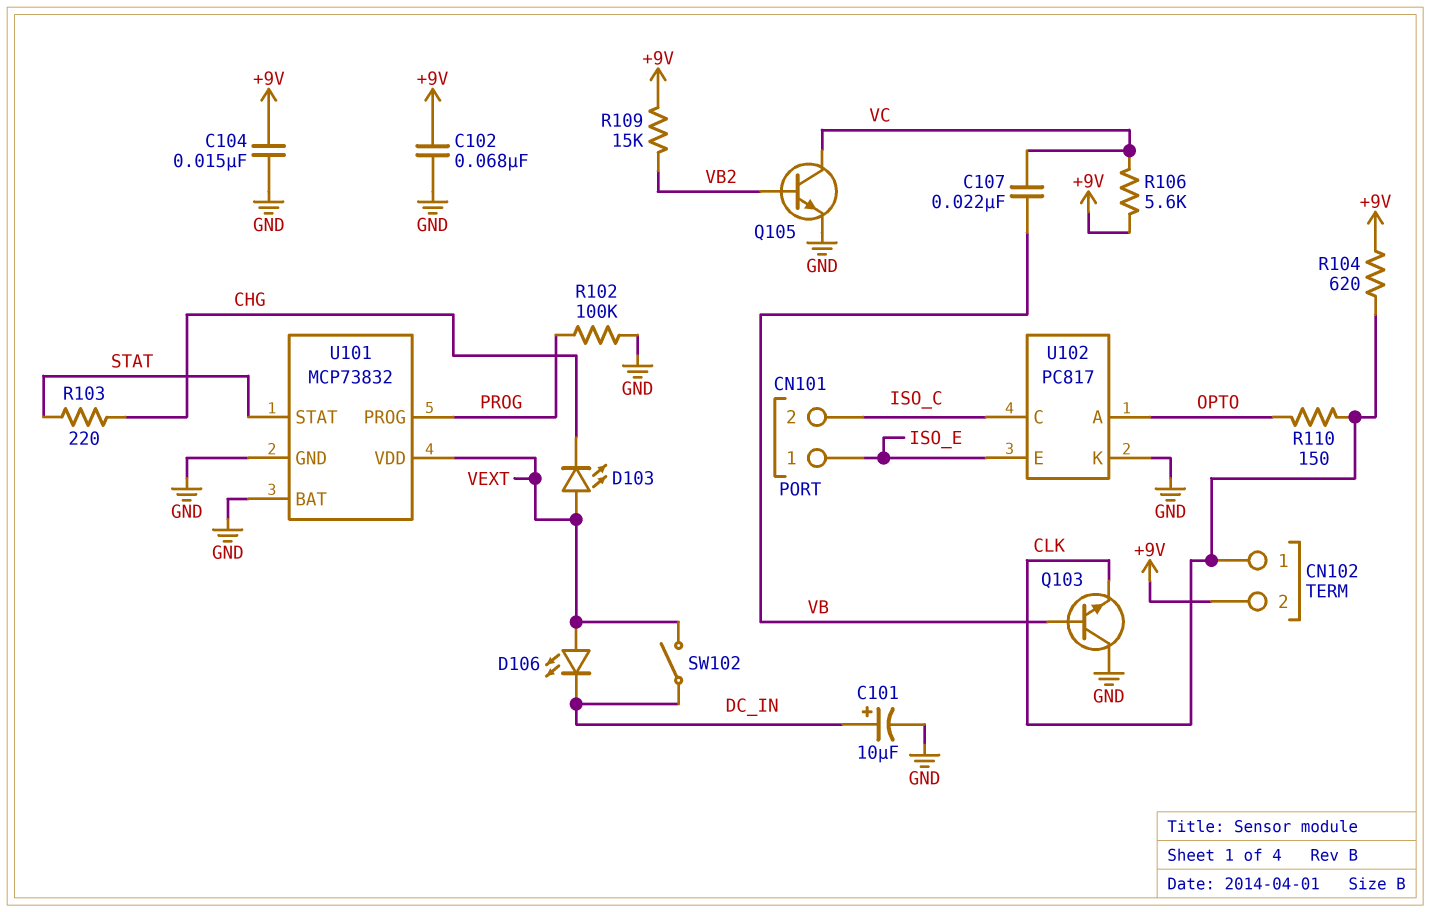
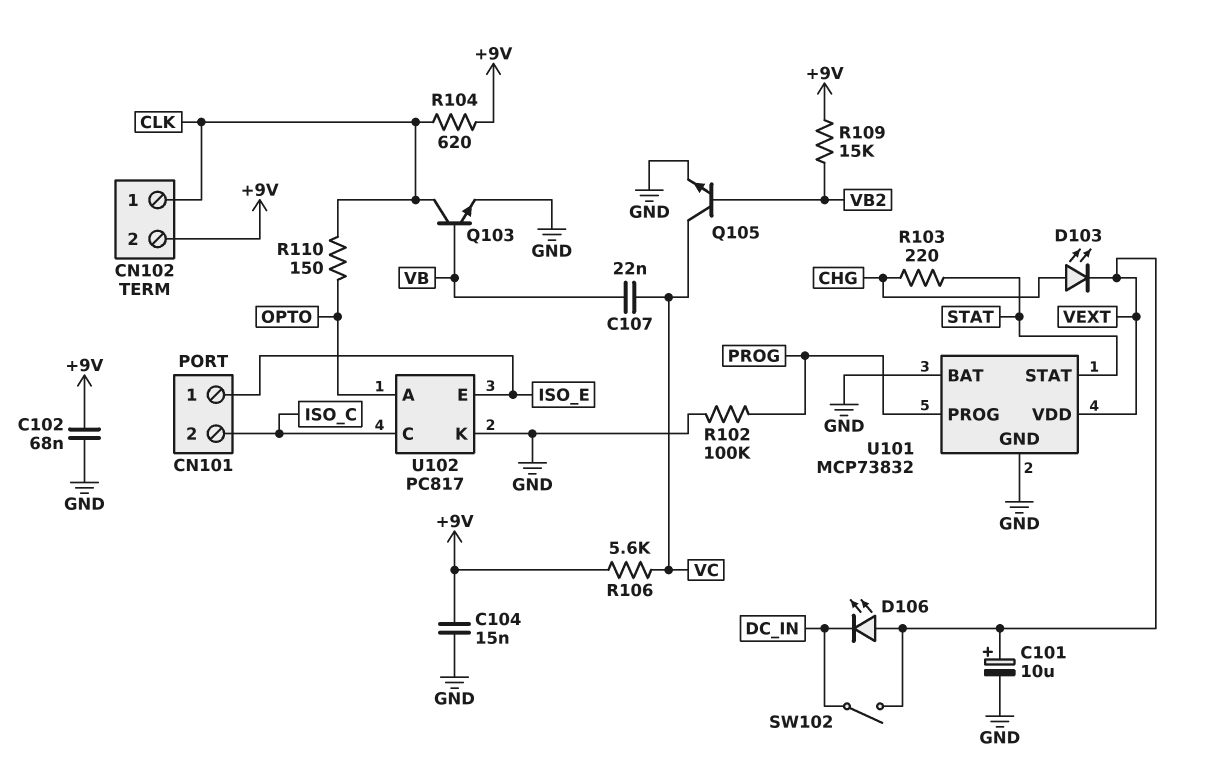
C101: 10uF (plus DC_IN, minus GND) -> 10uF (plus VEXT, minus GND)
D103: LED (A VEXT, K CHG) -> LED (A CHG, K VEXT)
Q103: NPN (B VB, C GND, E CLK) -> NPN (B VB, C CLK, E GND)

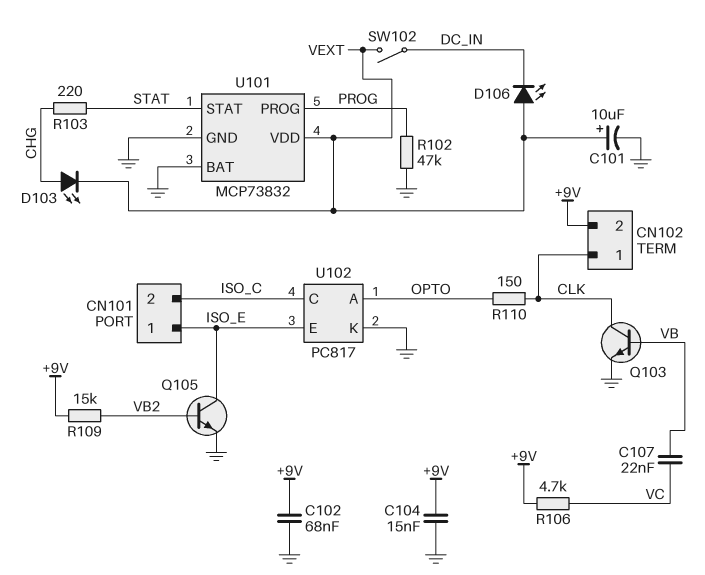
Q105: NPN (B VB2, C VC, E GND) -> NPN (B VB2, C ISO_E, E GND)
R102: 100k (GND, PROG) -> 47k (GND, PROG)
R104: 620 (+9V, CLK) -> none
R106: 5.6k (+9V, VC) -> 4.7k (+9V, VC)

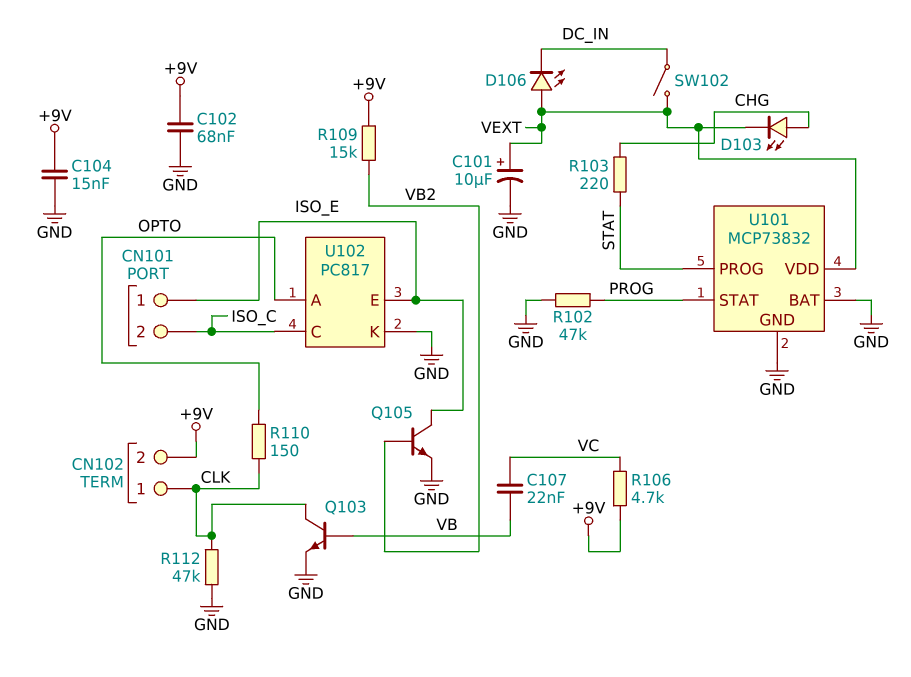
R112: none -> 47k (CLK, GND)
U101 pin PROG: PROG -> STAT
U101 pin STAT: STAT -> PROG

